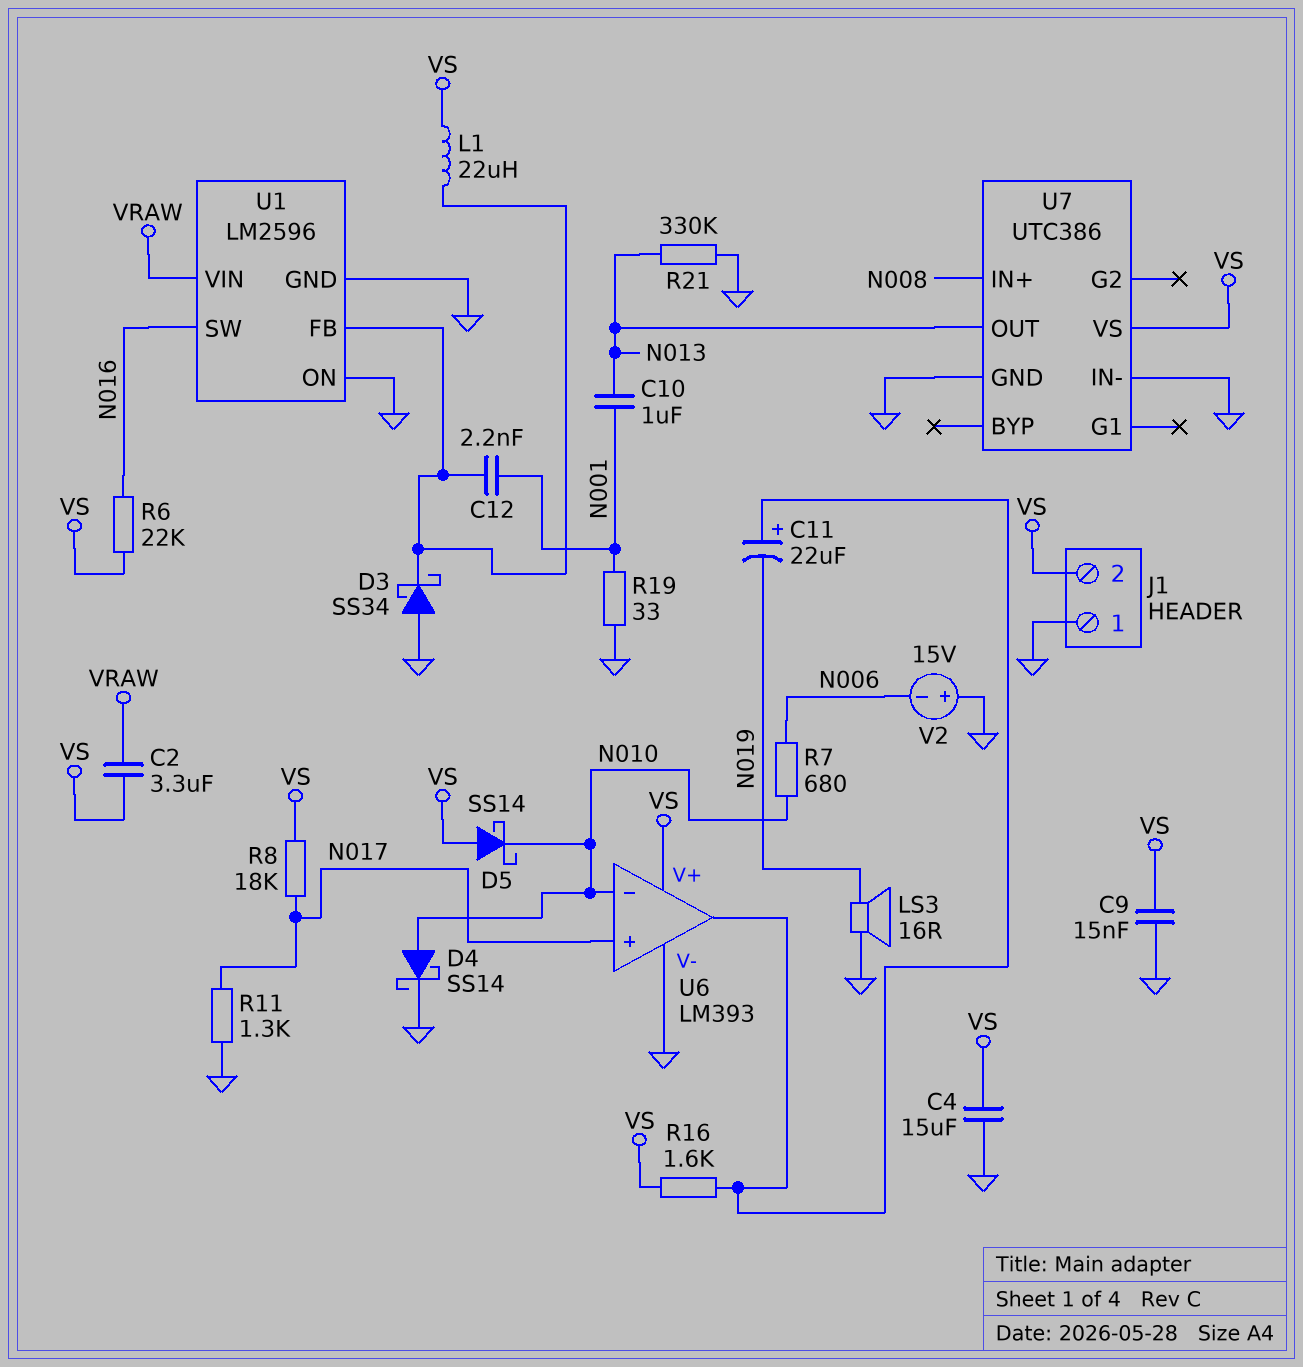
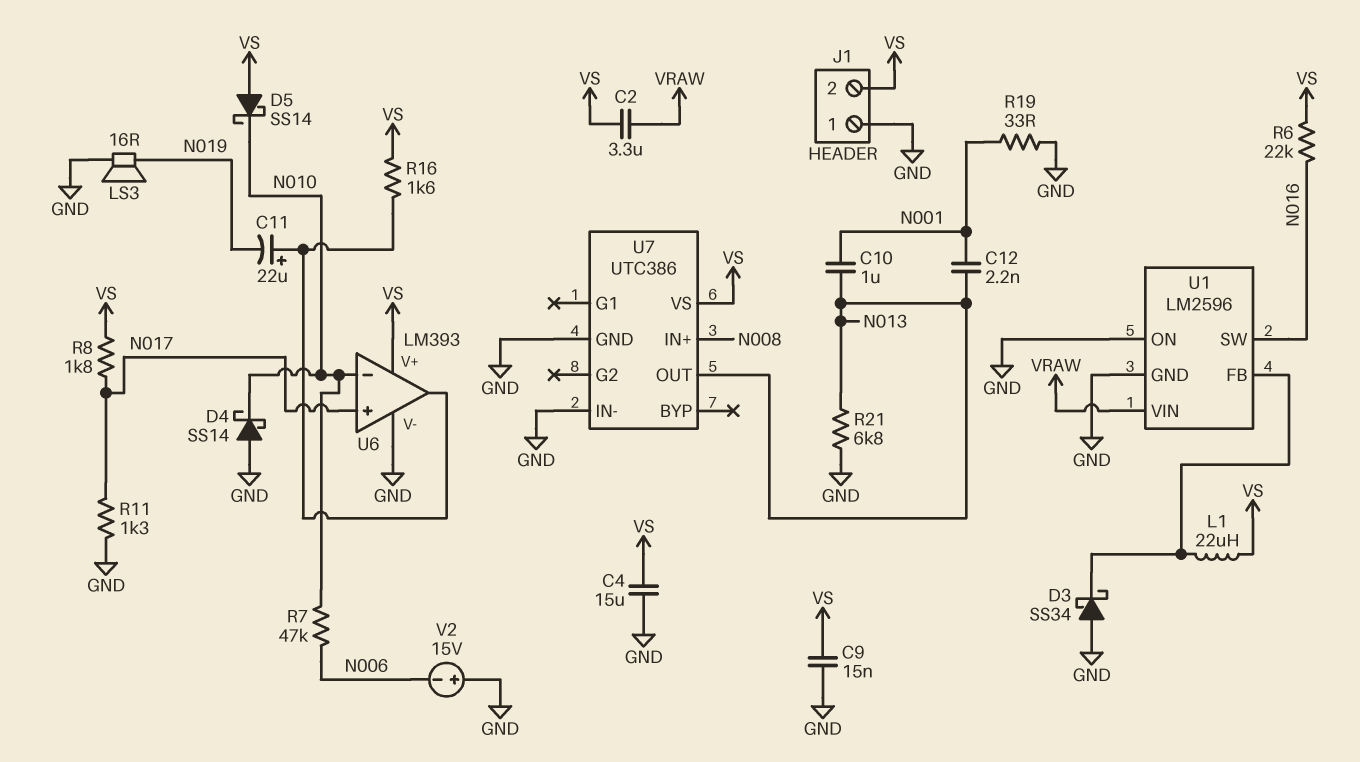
C12: 2.2nF (N001, U1/FB) -> 2.2nF (N001, N013)
D4: schottky SS14 (A N010, K GND) -> schottky SS14 (A GND, K N010)
R7: 680 (N006, N010) -> 47k (N006, N010)
R8: 18k (N017, VS) -> 1.8k (N017, VS)
R21: 330k (GND, N013) -> 6.8k (GND, N013)

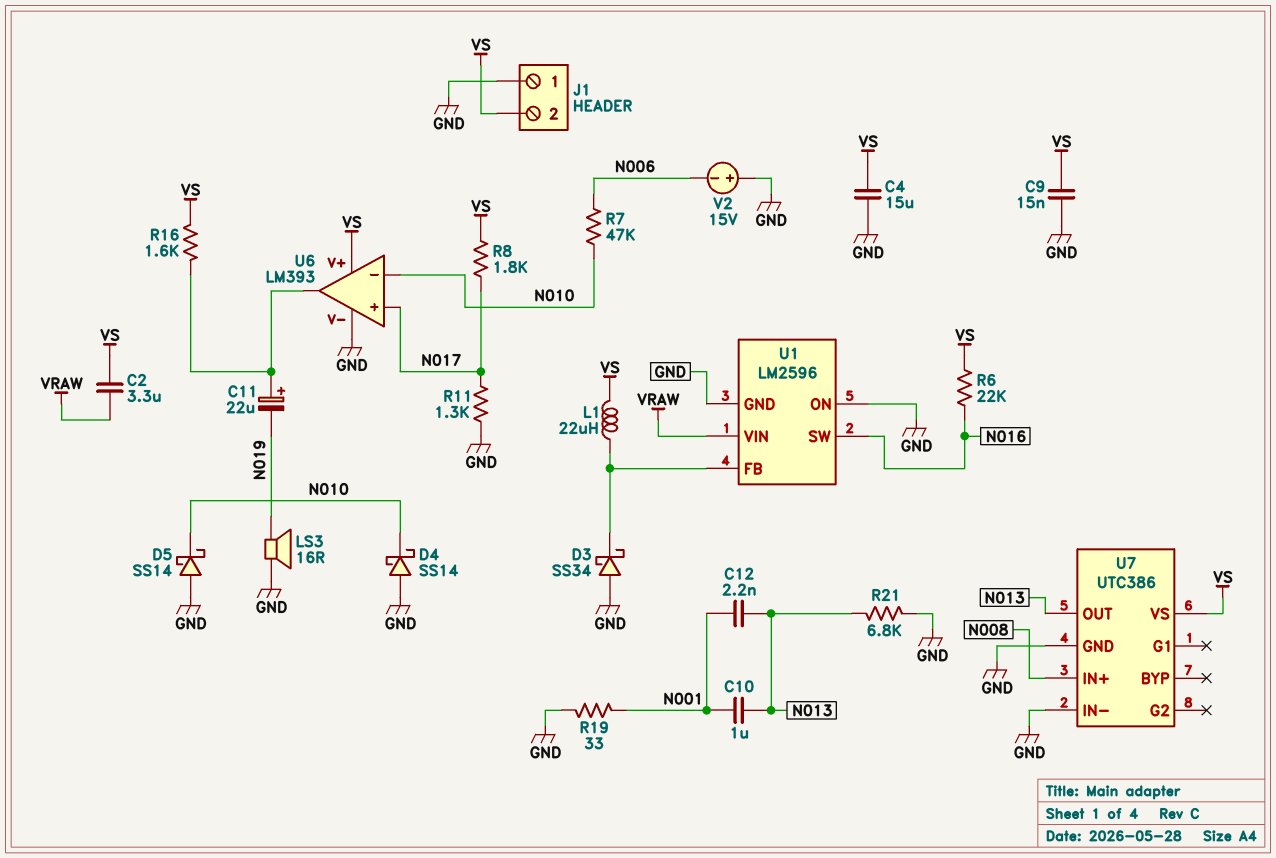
D5: schottky SS14 (A VS, K N010) -> schottky SS14 (A GND, K N010)

